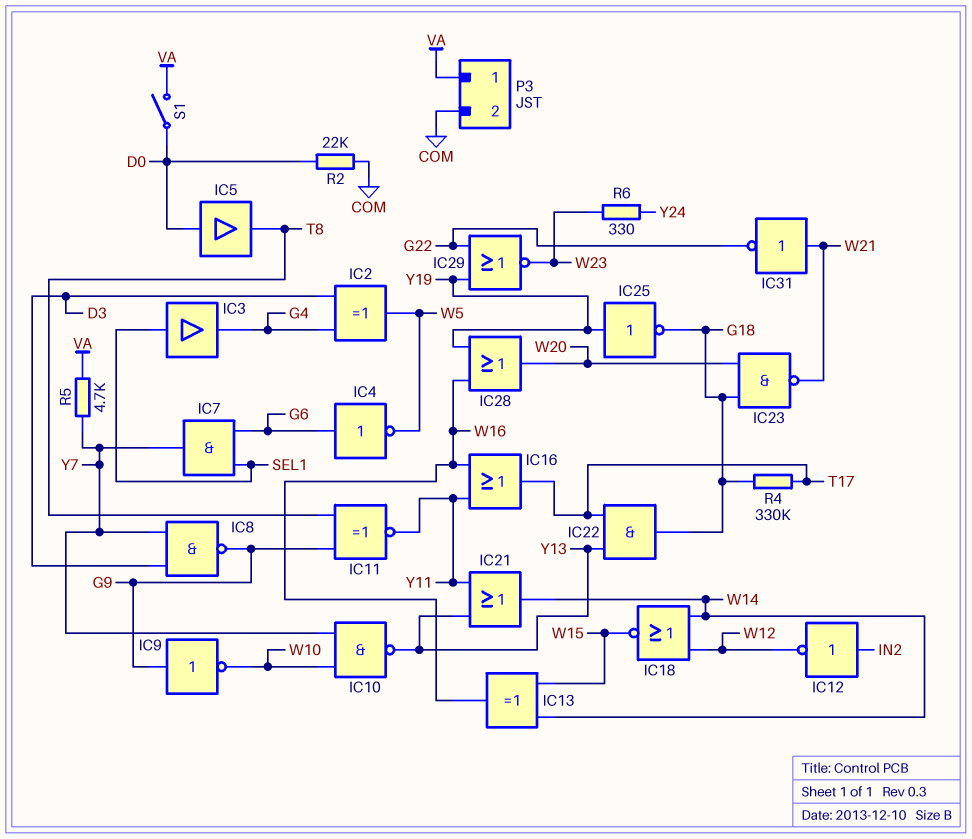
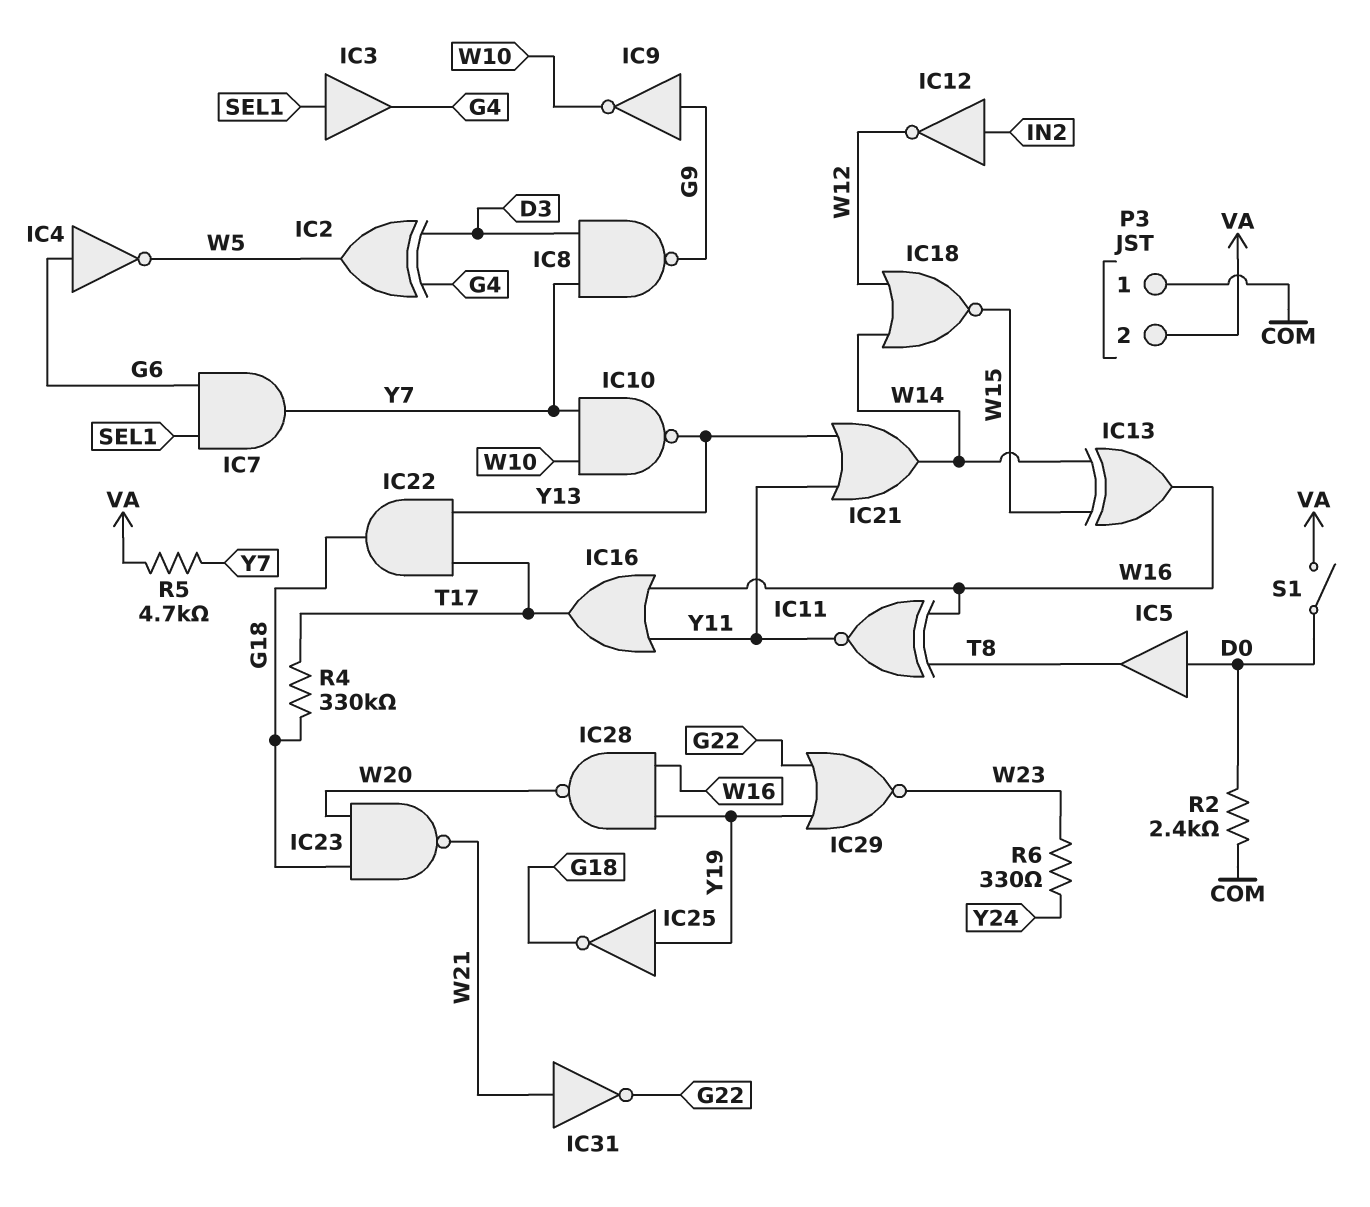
IC11: XNOR (in G9, in T8, out Y11) -> XNOR (in T8, in W16, out Y11)
IC28: OR (in W16, in Y19, out W20) -> NAND (in W16, in Y19, out W20)
P3 pin 1: VA -> COM
P3 pin 2: COM -> VA
R2: 22k (COM, D0) -> 2.4k (COM, D0)

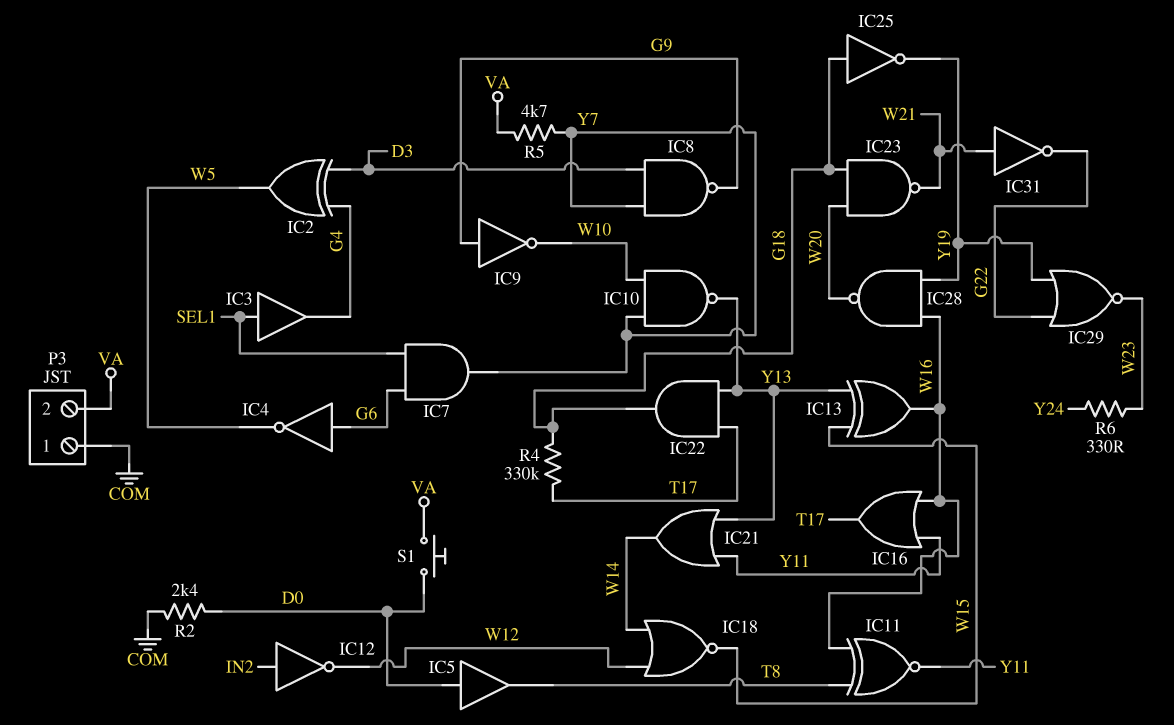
IC13: XOR (in W14, in W15, out W16) -> XOR (in W15, in Y13, out W16)
IC25: NOT (in Y19, out G18) -> NOT (in G18, out Y19)
S1: switch (D0, VA) -> button (D0, VA)

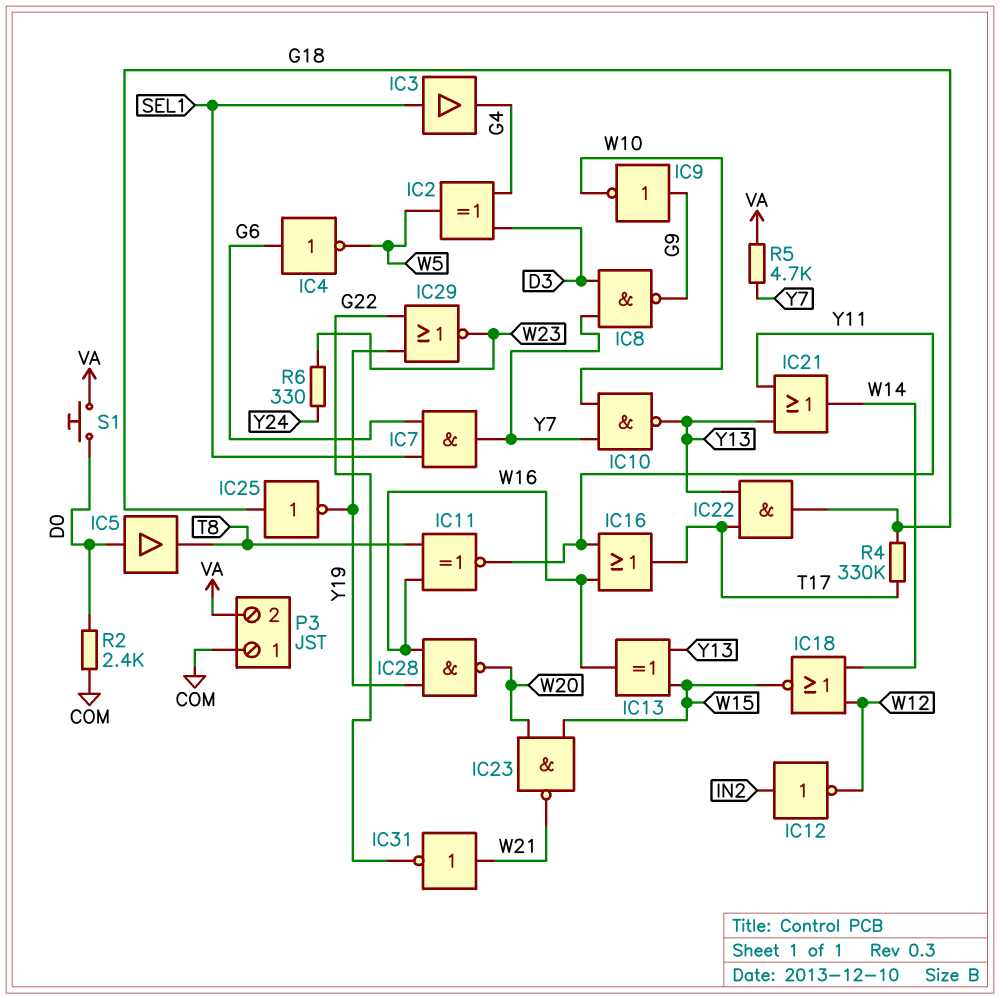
IC23: NAND (in G18, in W20, out W21) -> NAND (in W15, in W20, out W21)

